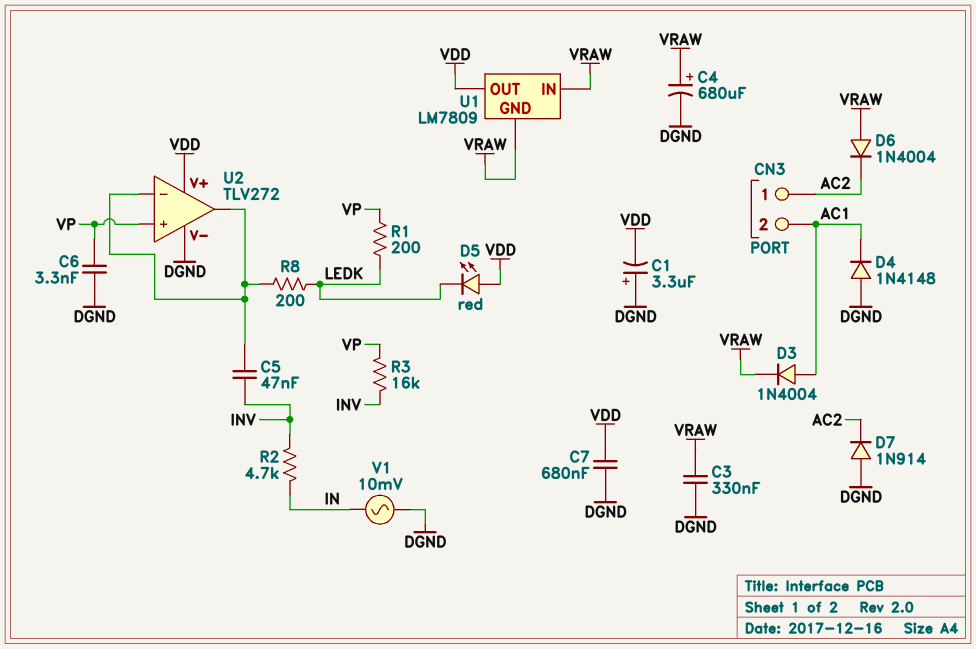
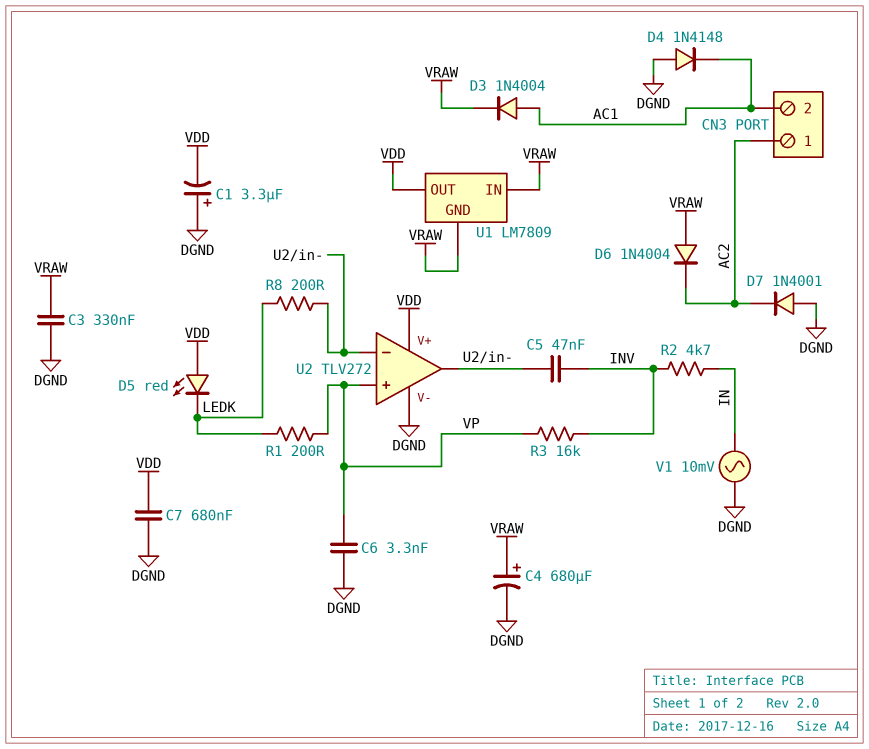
D7: diode 1N914 (A DGND, K AC2) -> diode 1N4001 (A DGND, K AC2)

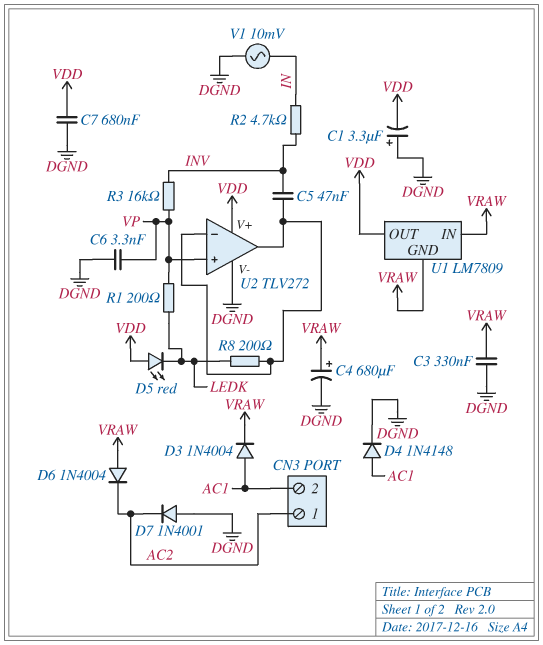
D4: diode 1N4148 (A DGND, K AC1) -> diode 1N4148 (A AC1, K DGND)

